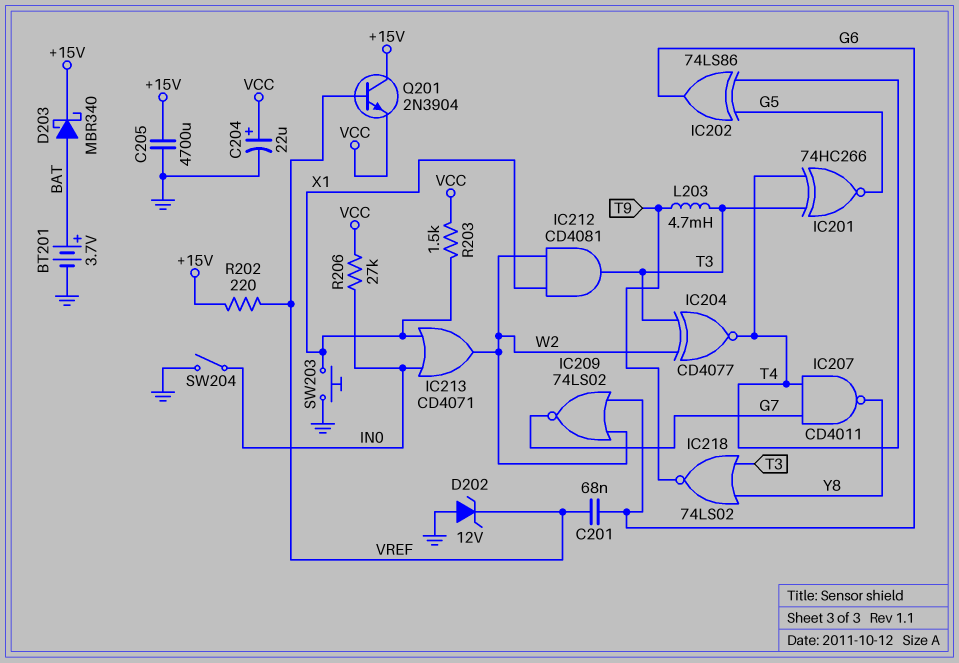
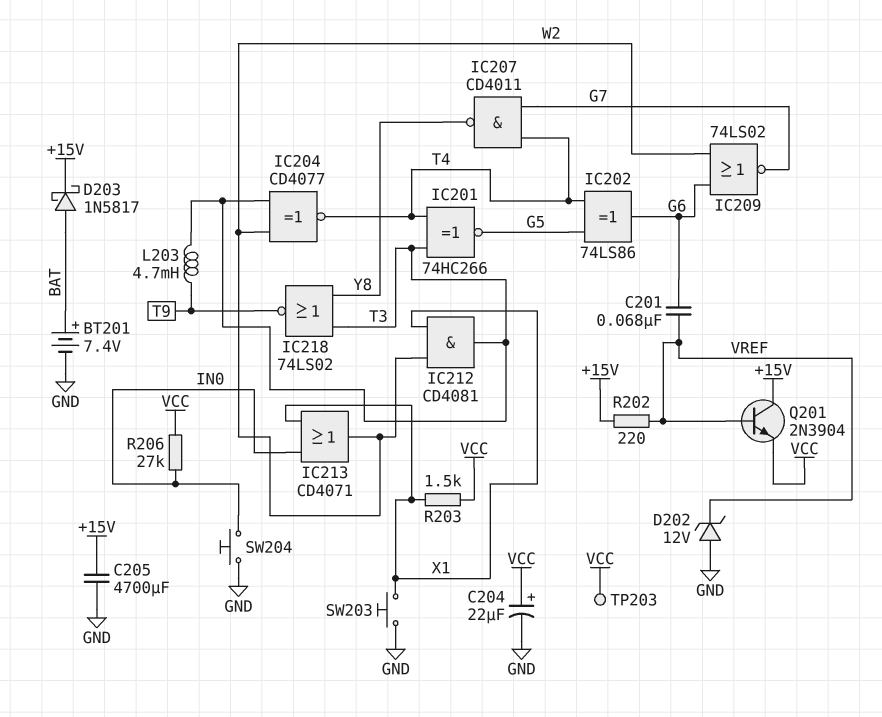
BT201: 3.7V (plus BAT, minus GND) -> 7.4V (plus BAT, minus GND)
D203: schottky MBR340 (A BAT, K +15V) -> schottky 1N5817 (A BAT, K +15V)
SW204: switch (GND, IN0) -> button (GND, IN0)
TP203: none -> test point (VCC)

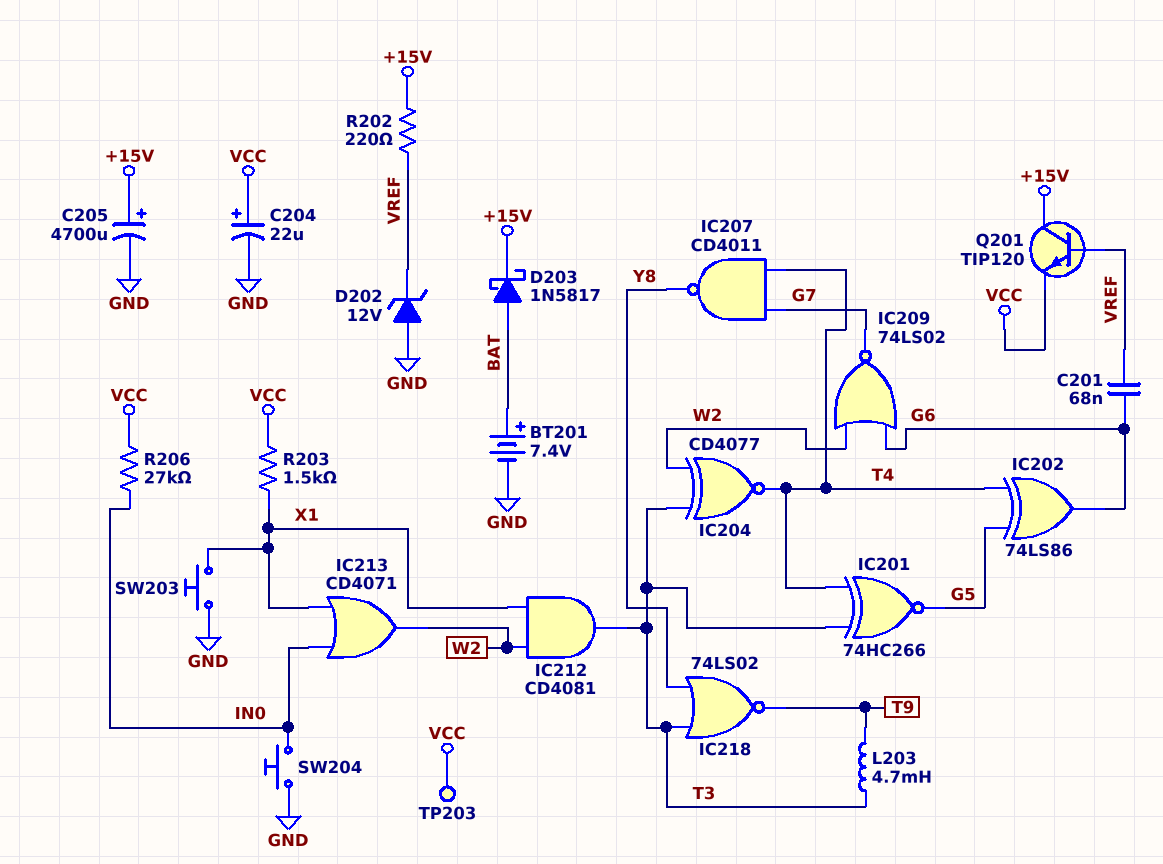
C205: 4700uF (+15V, GND) -> 4700uF (plus +15V, minus GND)
Q201: NPN 2N3904 (B VREF, C +15V, E VCC) -> NPN TIP120 (B VREF, C +15V, E VCC)

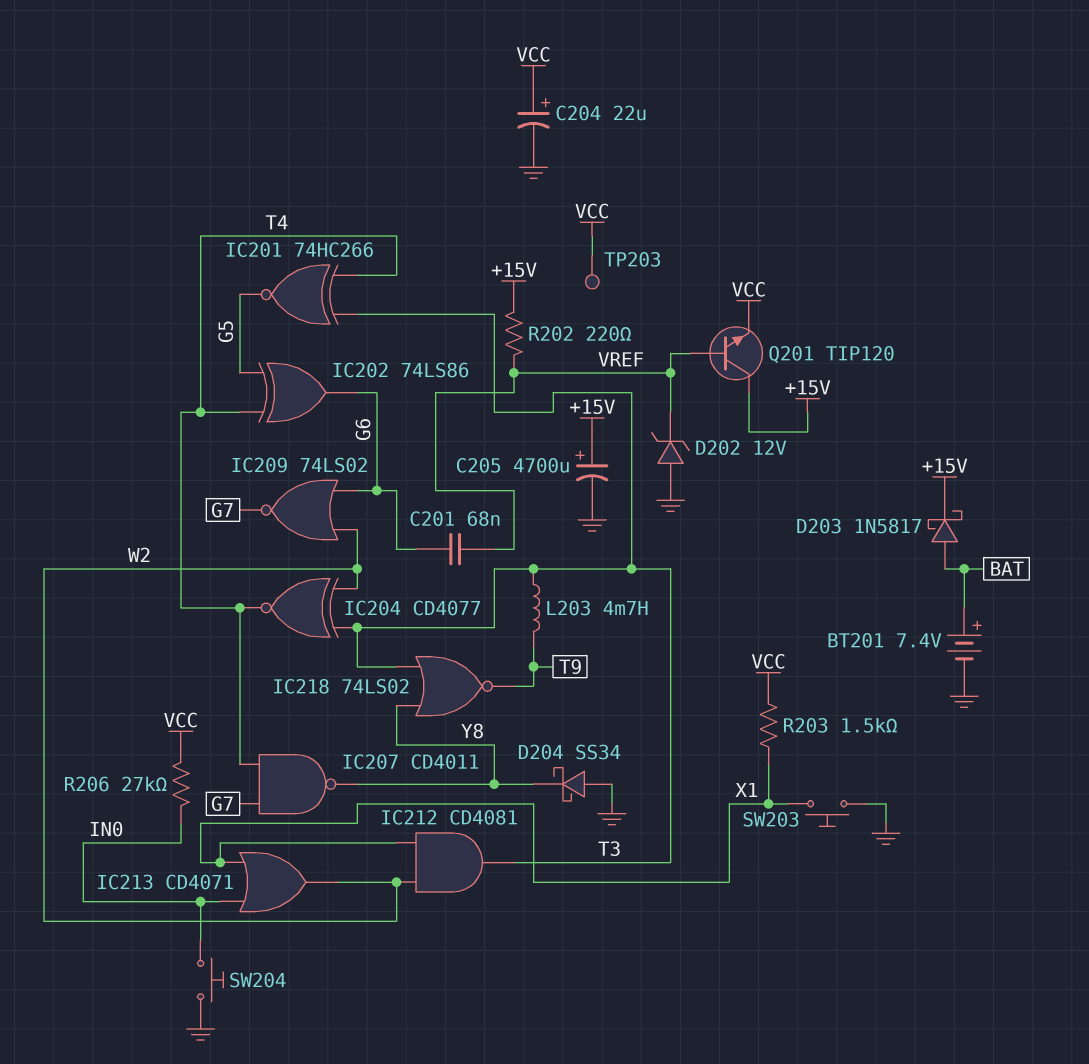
D204: none -> schottky SS34 (A GND, K Y8)

